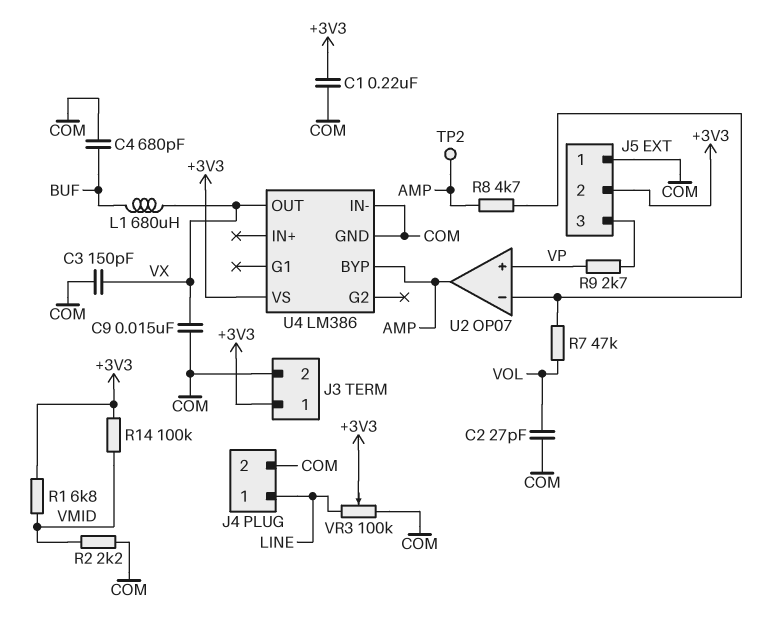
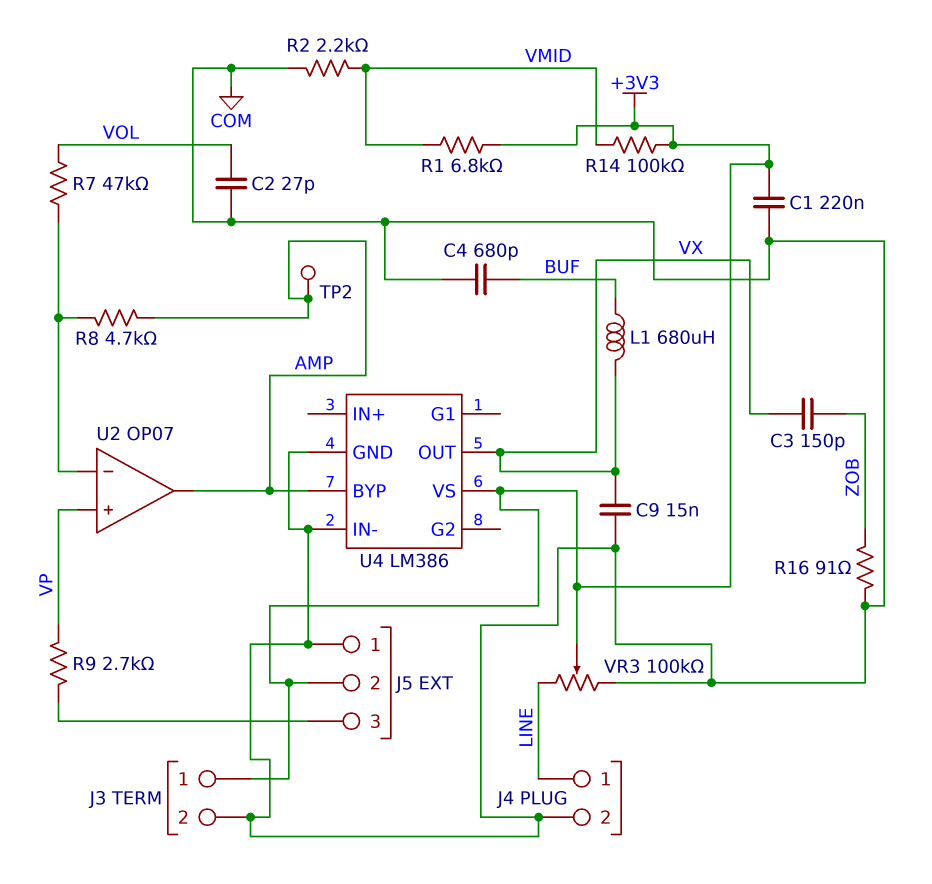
C3: 150pF (COM, VX) -> 150pF (VX, ZOB)
R16: none -> 91 (COM, ZOB)

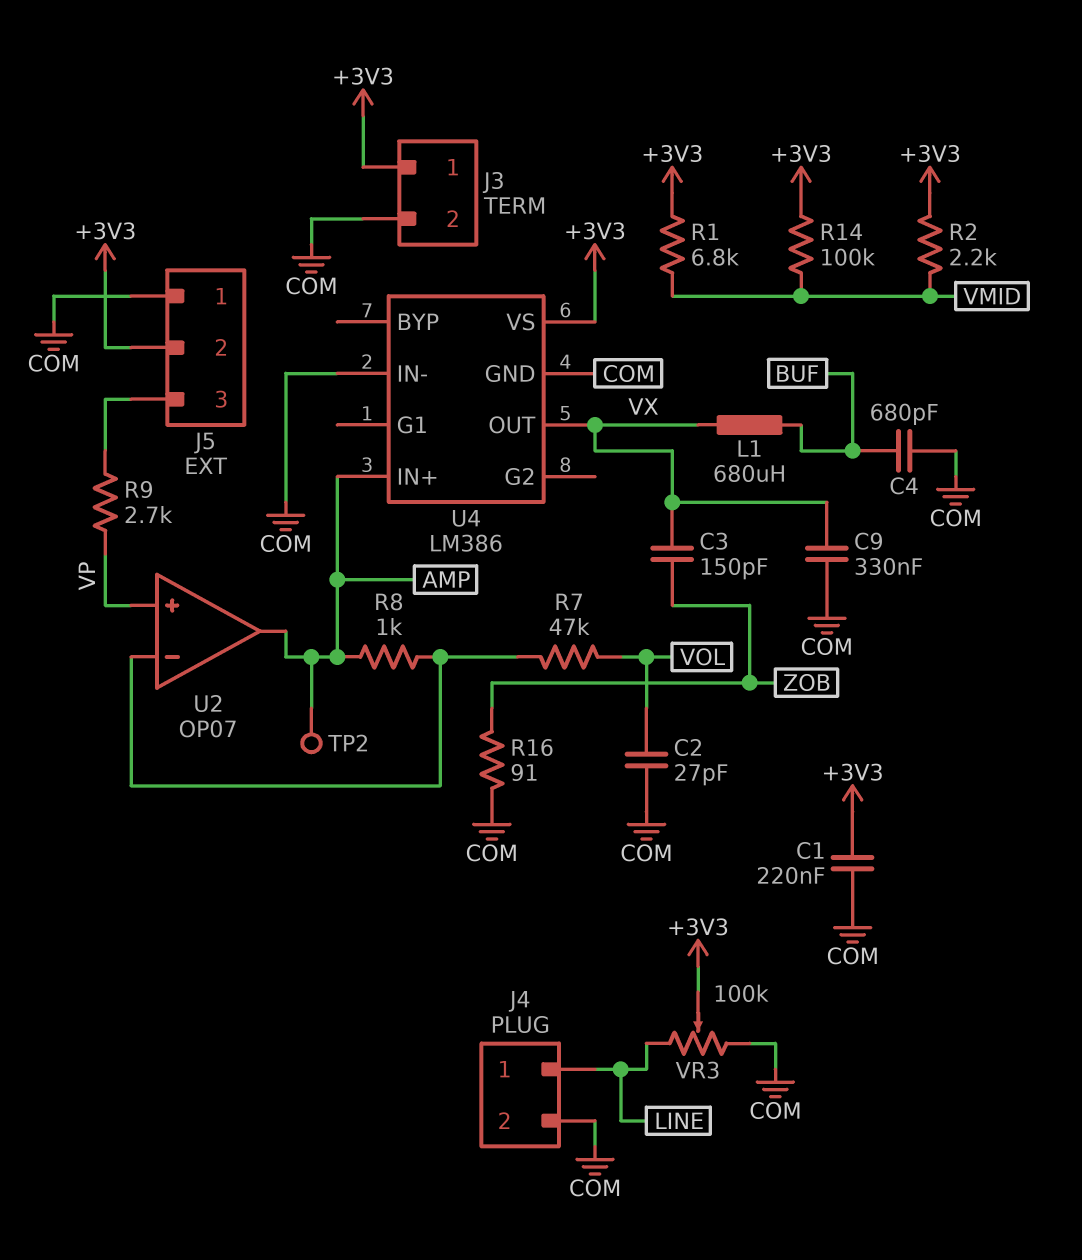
C9: 15nF (COM, VX) -> 330nF (COM, VX)
R2: 2.2k (COM, VMID) -> 2.2k (+3V3, VMID)
R8: 4.7k (AMP, U2/in-) -> 1k (AMP, U2/in-)
U4 pin BYP: AMP -> none
U4 pin IN+: none -> AMP

